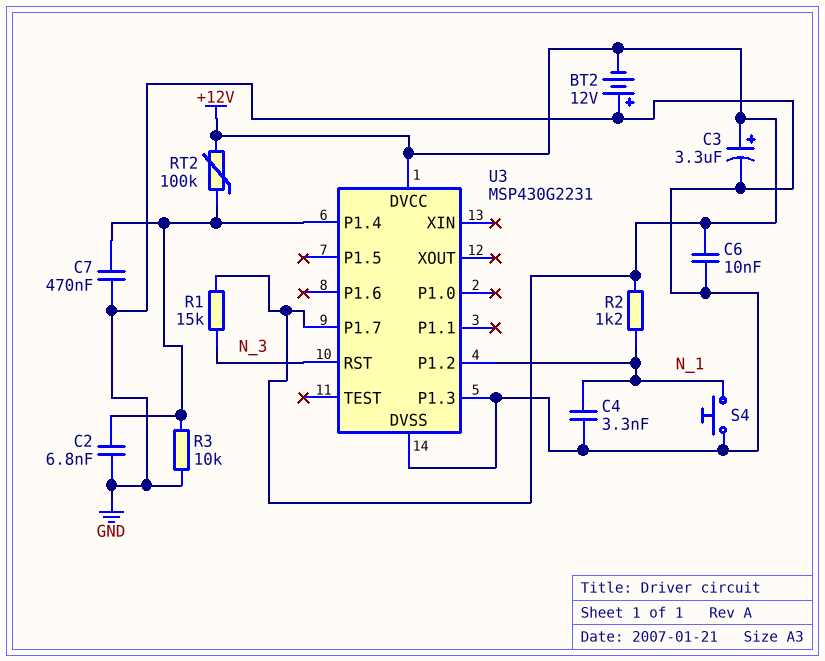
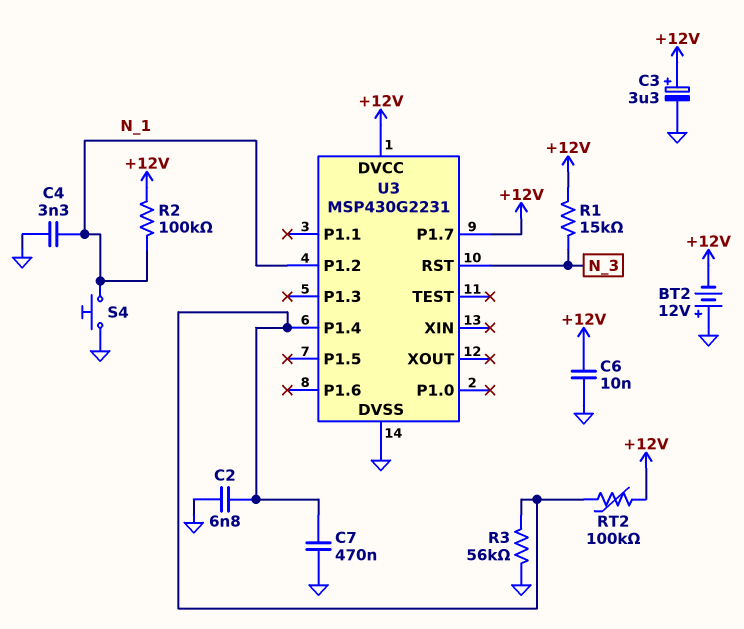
R2: 1.2k (+12V, N_1) -> 100k (+12V, N_1)
R3: 10k (GND, U3/P1.4) -> 56k (GND, U3/P1.4)
U3 pin P1.3: GND -> none

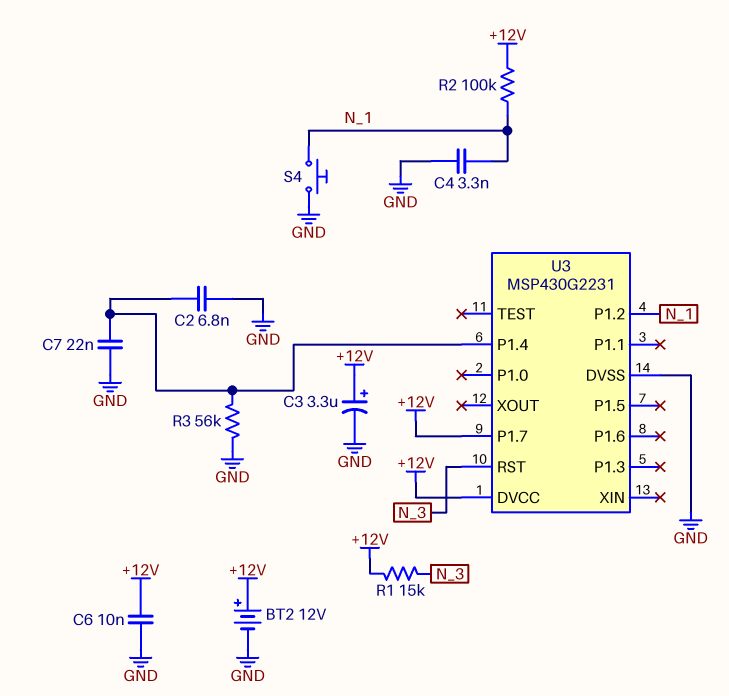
BT2: 12V (plus GND, minus +12V) -> 12V (plus +12V, minus GND)
C7: 470nF (GND, U3/P1.4) -> 22nF (GND, U3/P1.4)
RT2: 100k (+12V, U3/P1.4) -> none

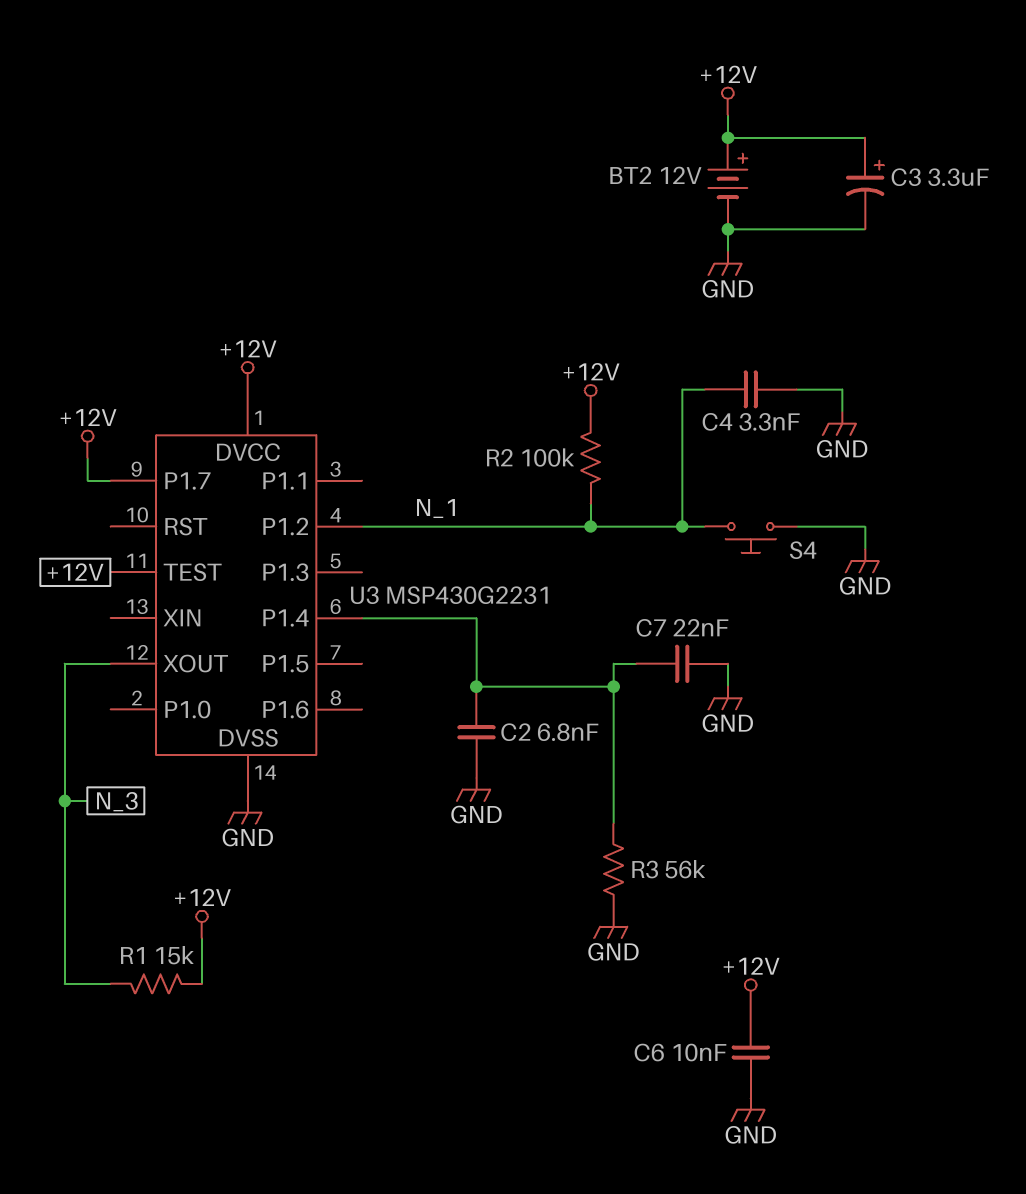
U3 pin RST: N_3 -> none
U3 pin TEST: none -> +12V
U3 pin XOUT: none -> N_3

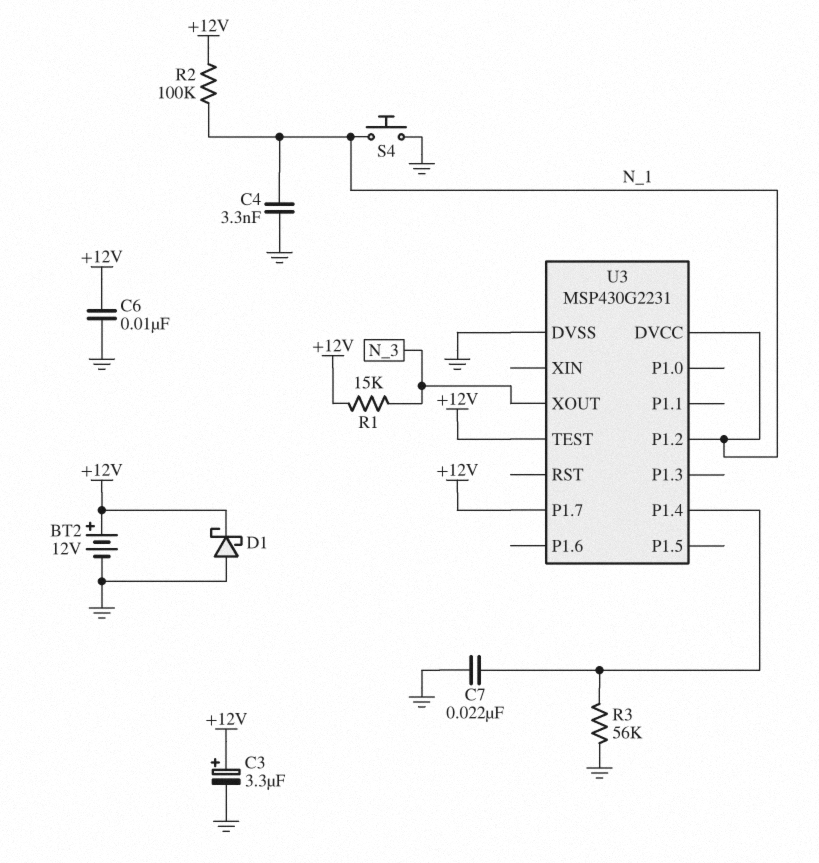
C2: 6.8nF (GND, U3/P1.4) -> none
D1: none -> schottky (A GND, K +12V)
U3 pin DVCC: +12V -> N_1

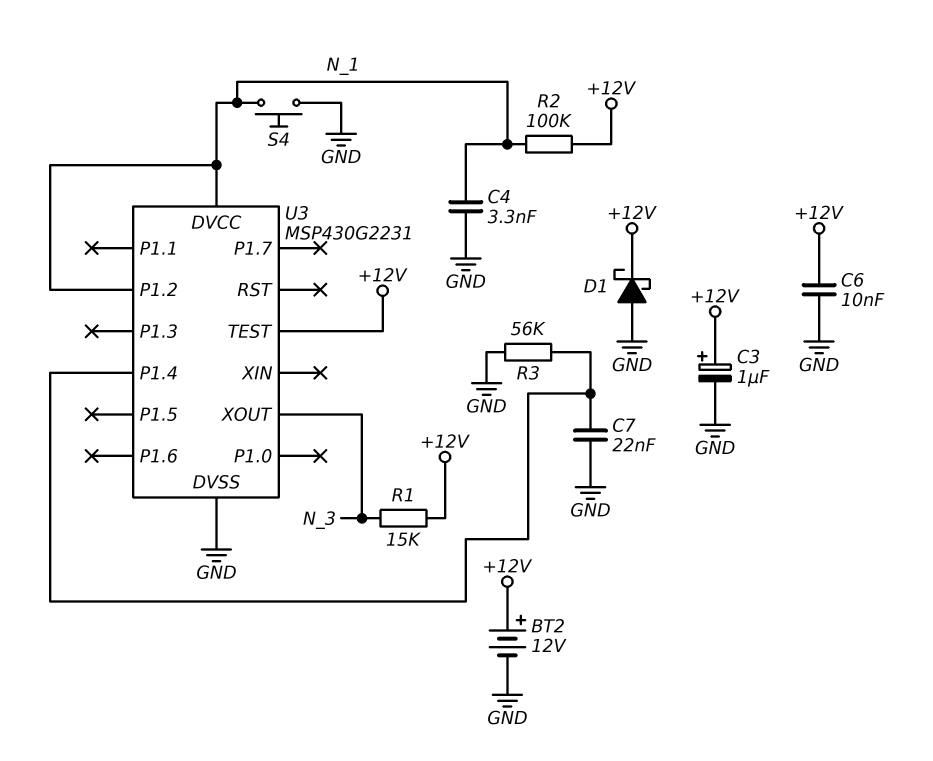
C3: 3.3uF (plus +12V, minus GND) -> 1uF (plus +12V, minus GND)
U3 pin P1.7: +12V -> none

